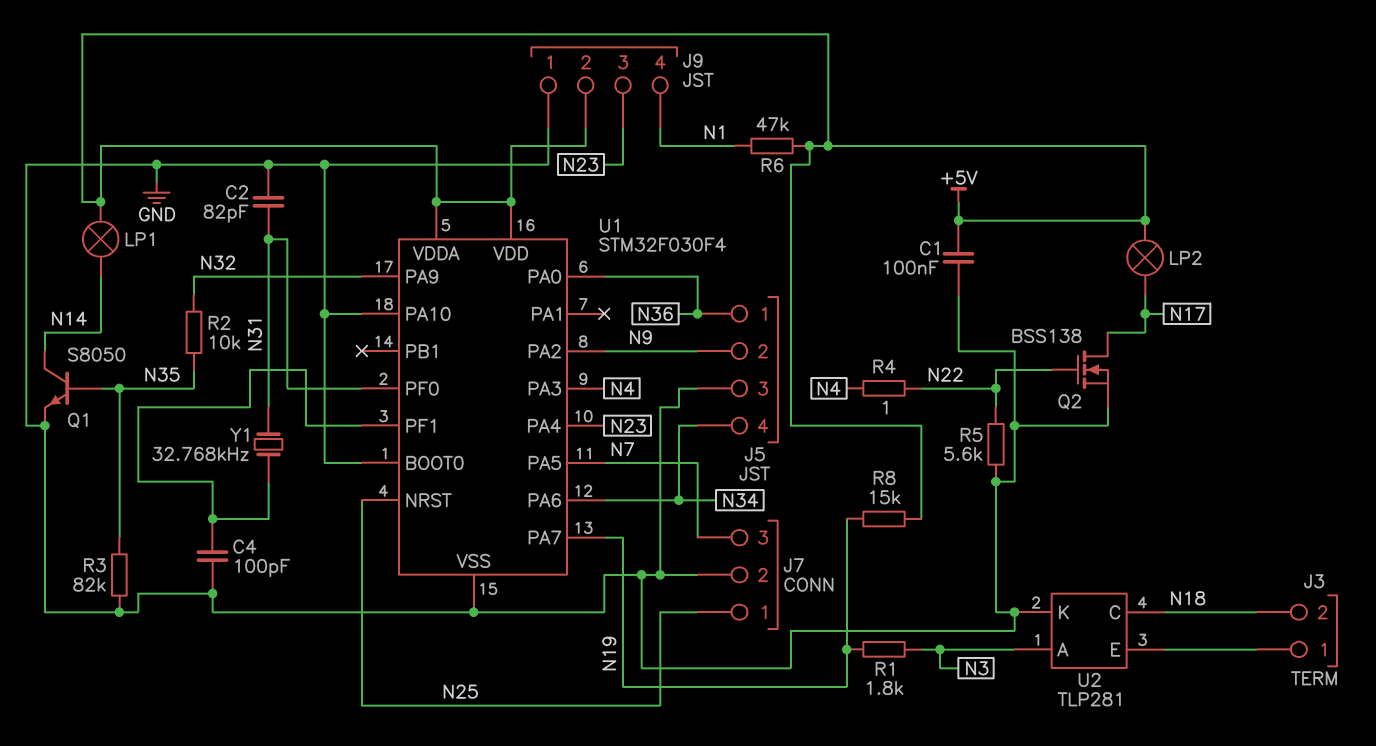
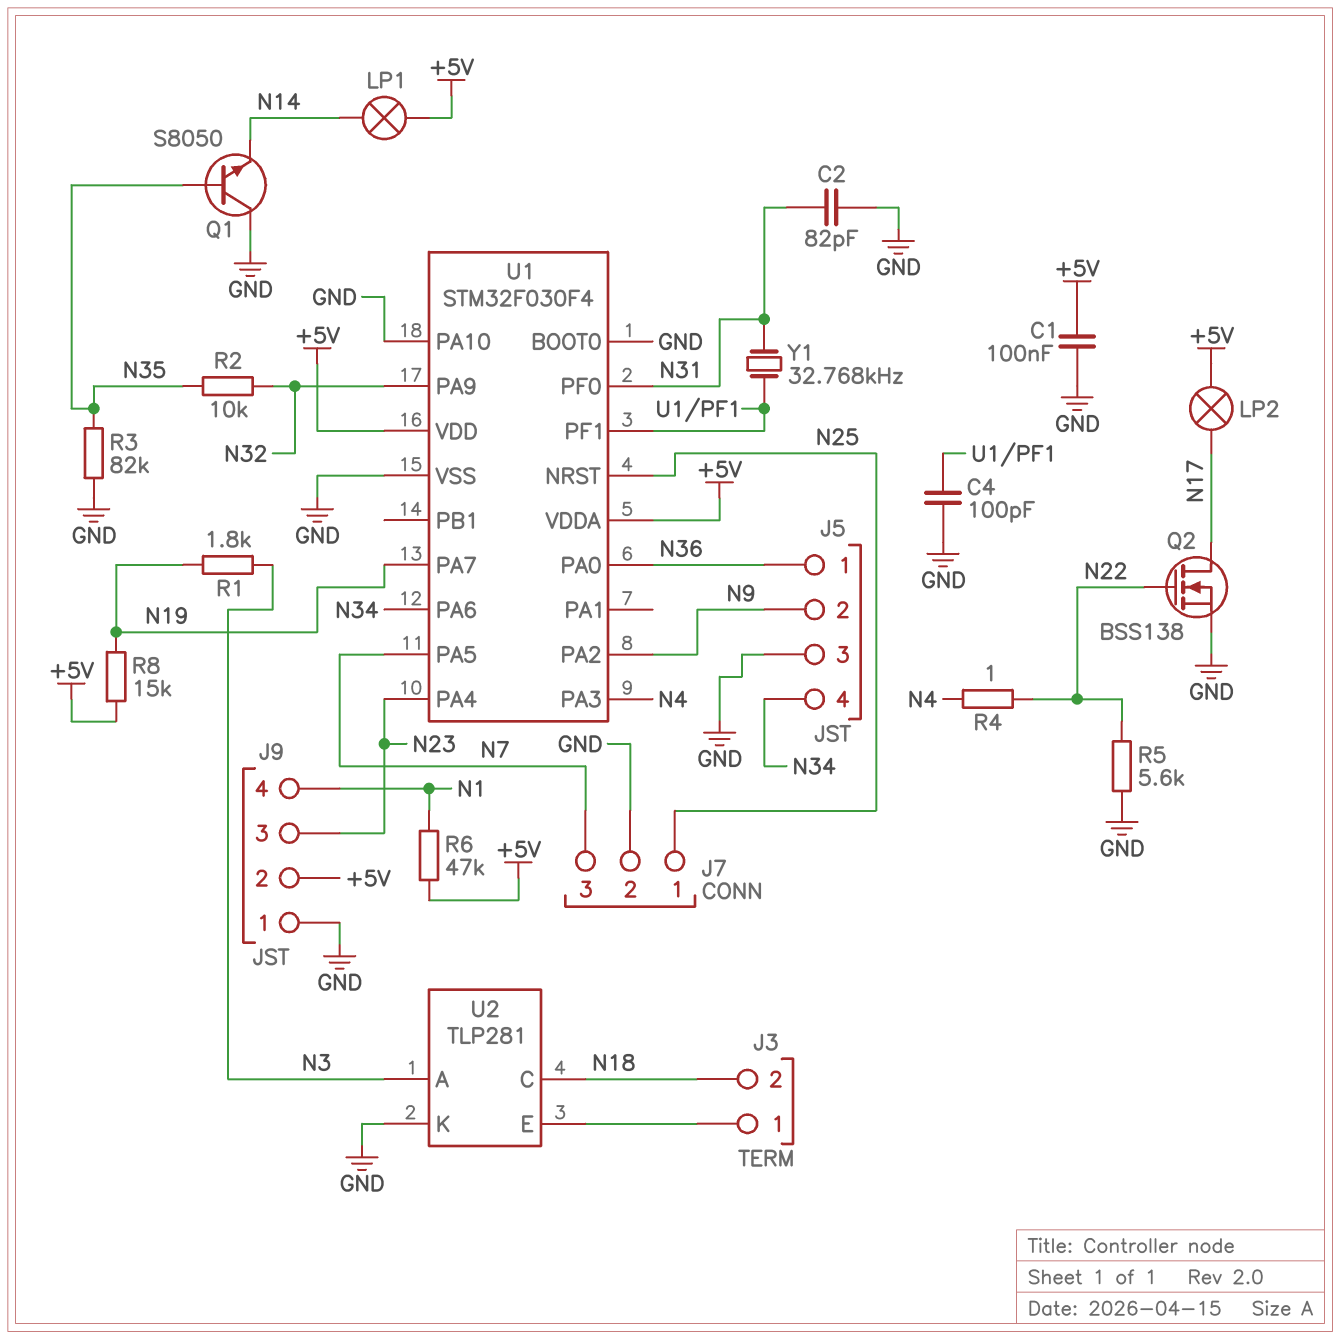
Q1: NPN S8050 (B N35, C N14, E GND) -> NPN S8050 (B N35, C GND, E N14)

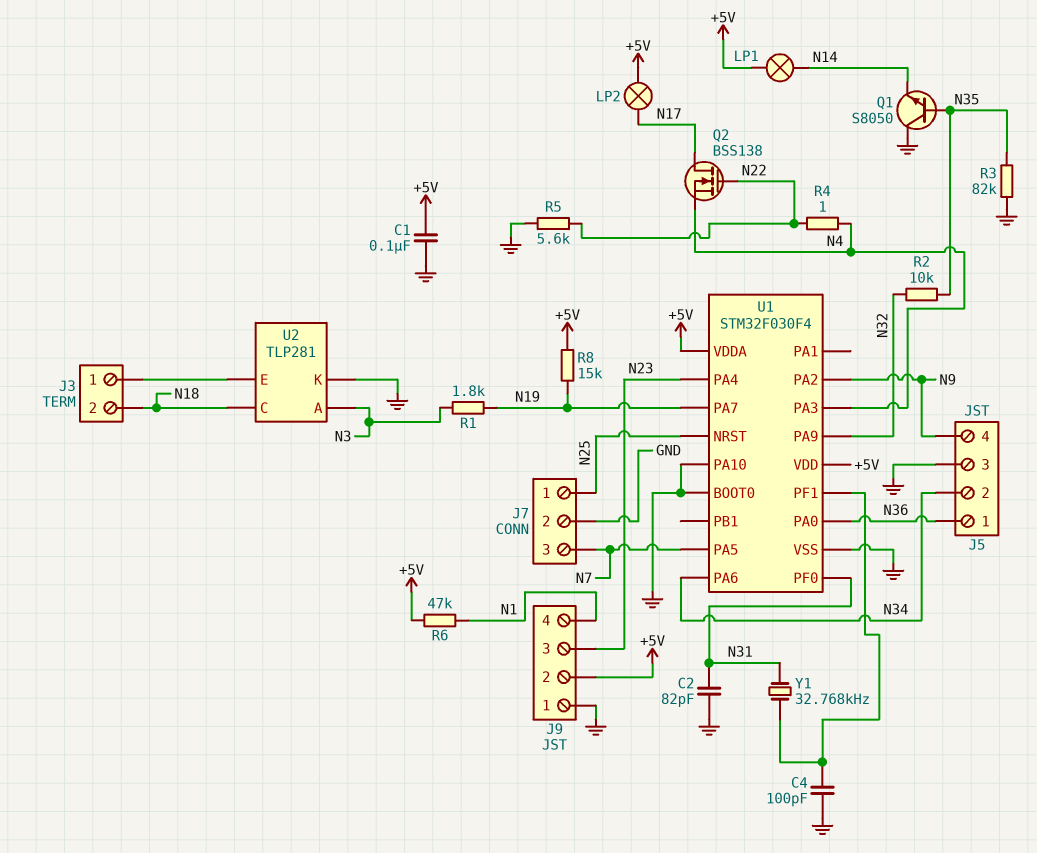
J5 pin 2: N9 -> N34
J5 pin 4: N34 -> N9
Q2: NMOS BSS138 (G N22, D N17, S GND) -> NMOS BSS138 (G N22, D N17, S N4)

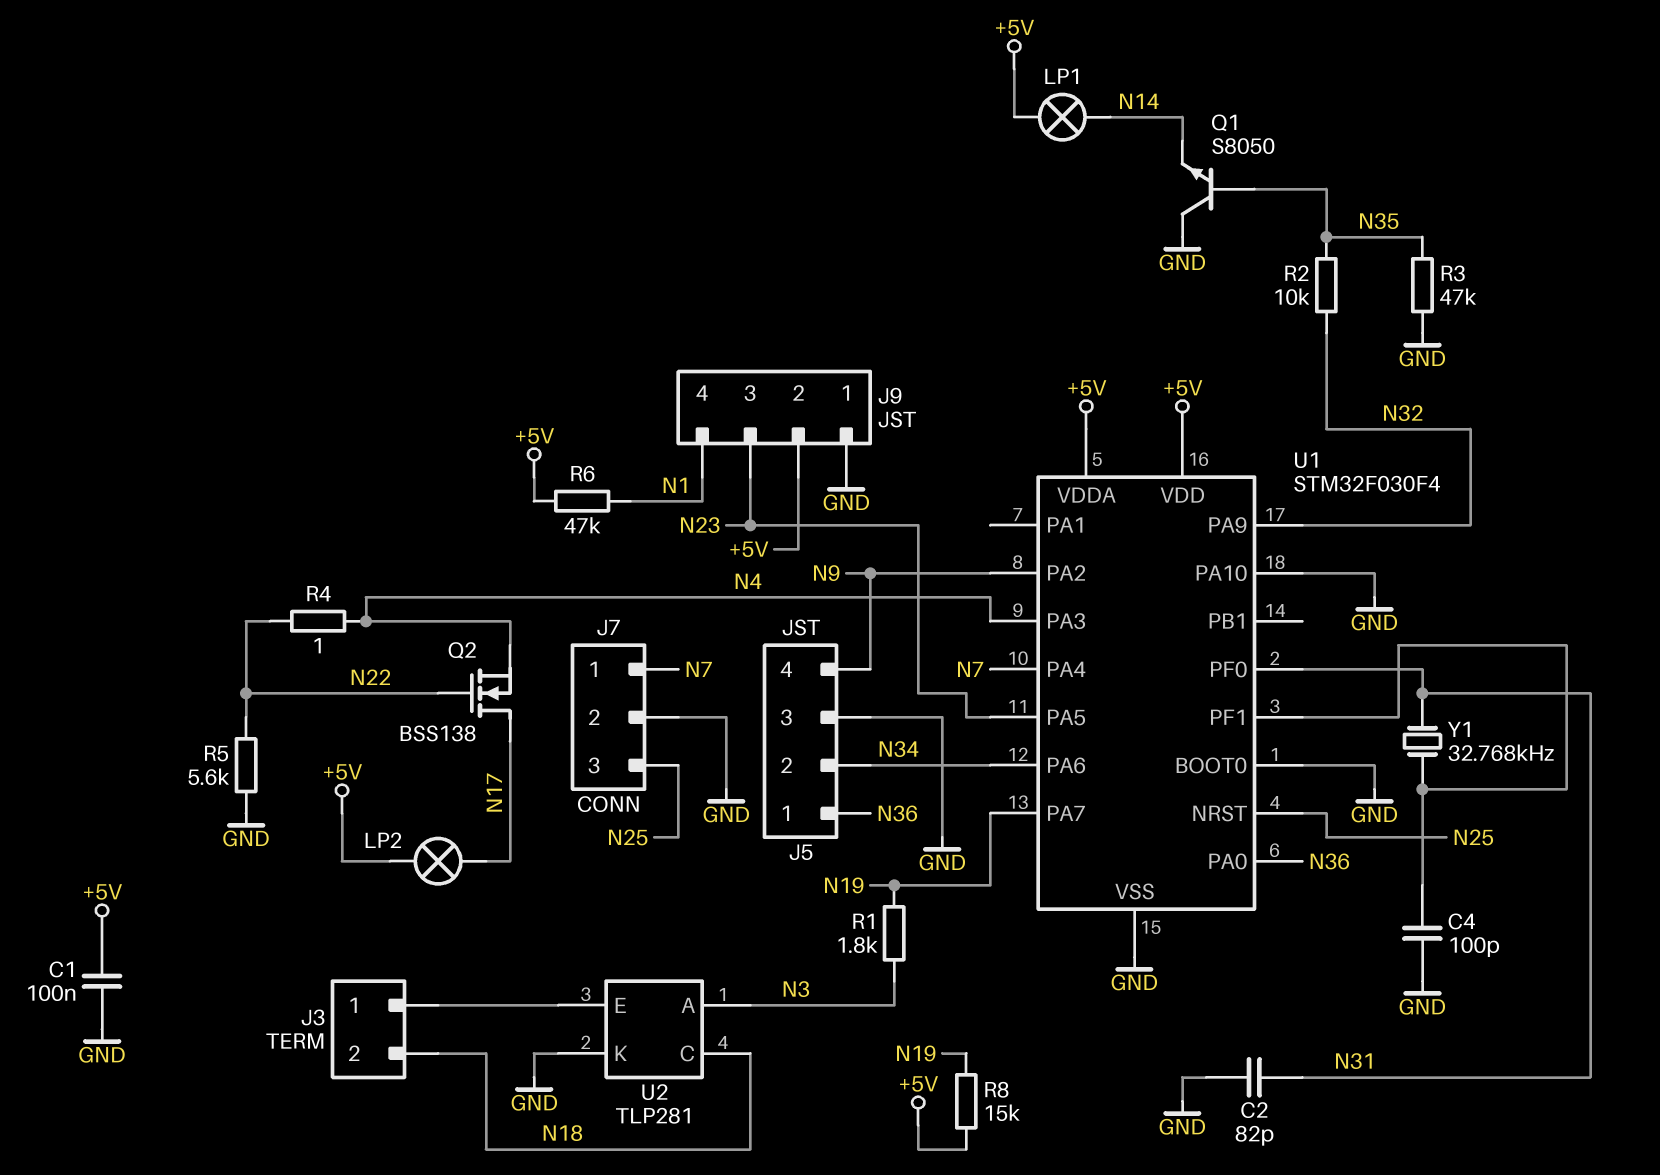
J7 pin 1: N25 -> N7
J7 pin 3: N7 -> N25
R3: 82k (GND, N35) -> 47k (GND, N35)
U1 pin PA4: N23 -> N7
U1 pin PA5: N7 -> N23

